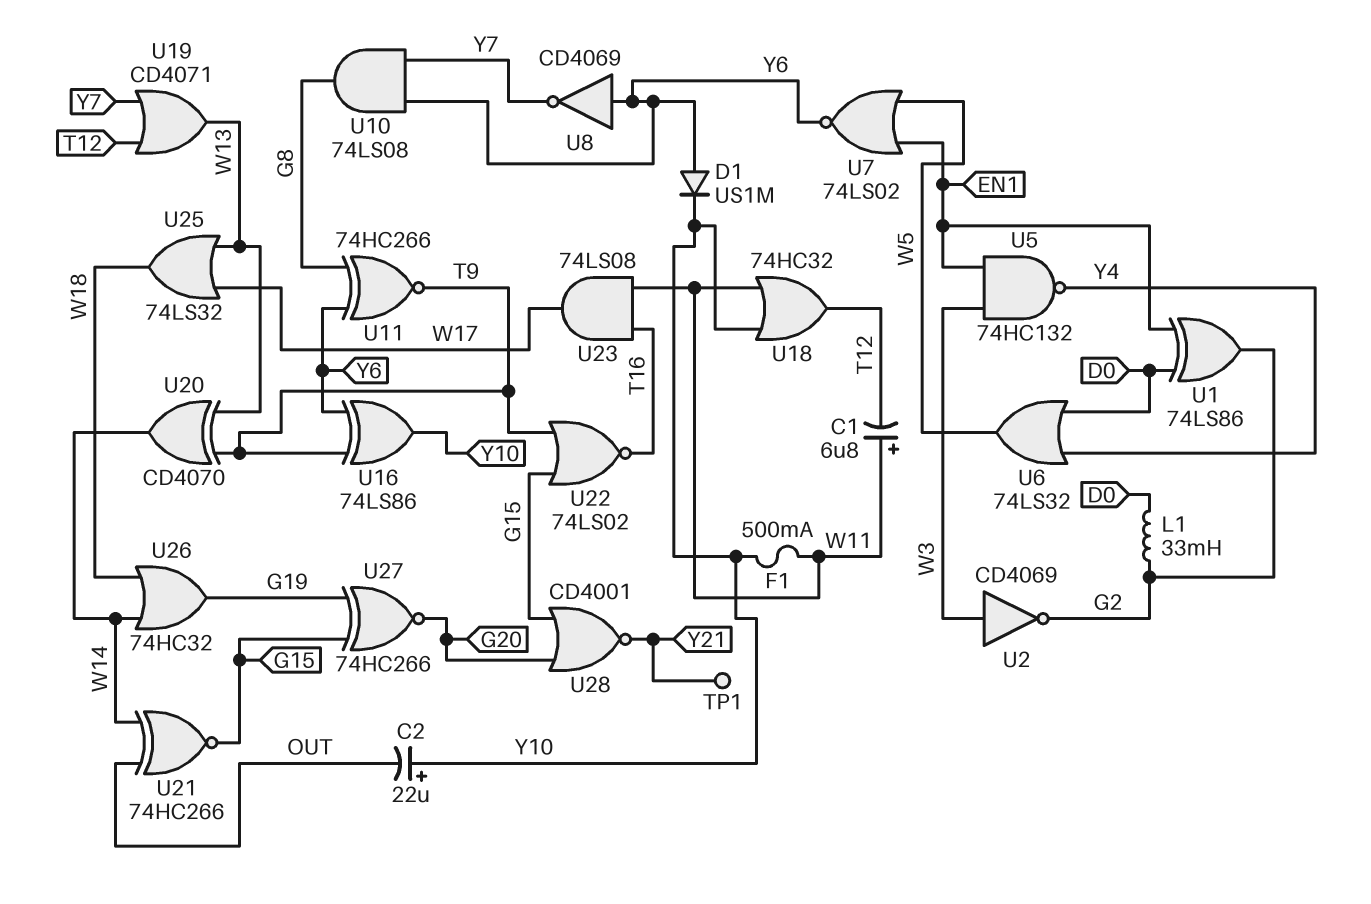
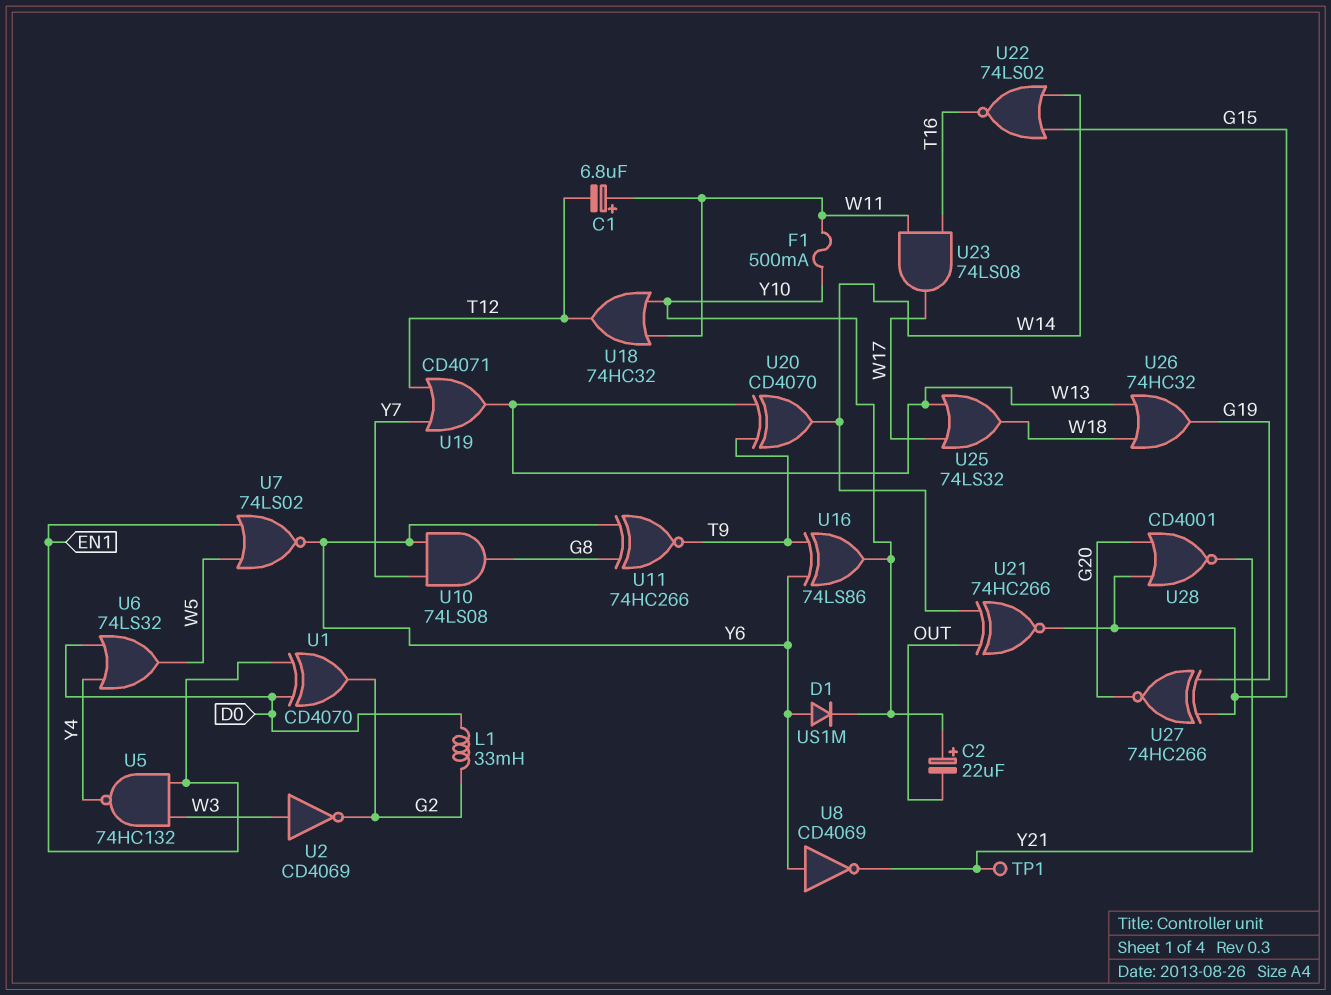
U1: XOR 74LS86 (in D0, in EN1, out G2) -> XOR CD4070 (in D0, in EN1, out G2)
U8: NOT CD4069 (in Y6, out Y7) -> NOT CD4069 (in Y6, out Y21)
U22: NOR 74LS02 (in G15, in T9, out T16) -> NOR 74LS02 (in G15, in W14, out T16)
U26: OR 74HC32 (in W14, in W18, out G19) -> OR 74HC32 (in W13, in W18, out G19)

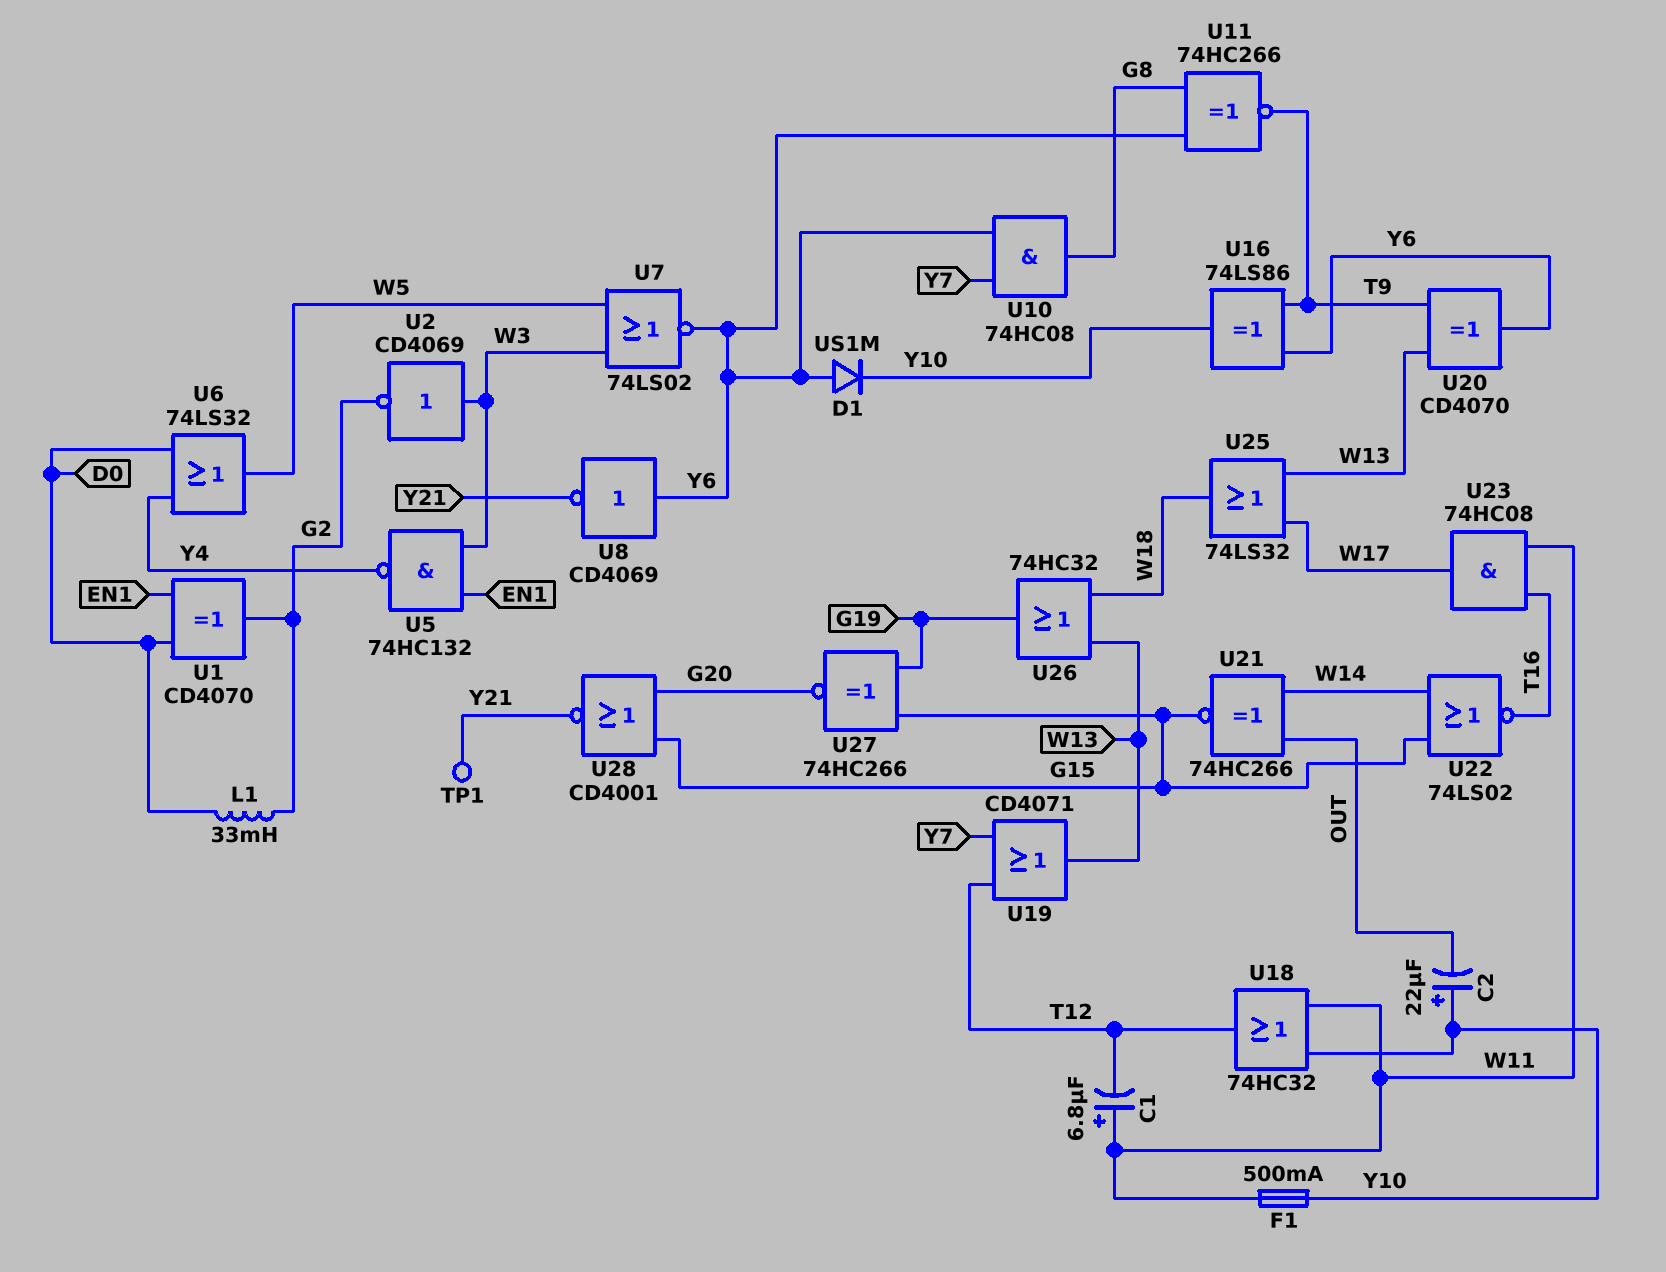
U7: NOR 74LS02 (in EN1, in W5, out Y6) -> NOR 74LS02 (in W3, in W5, out Y6)
U10: AND 74LS08 (in Y6, in Y7, out G8) -> AND 74HC08 (in Y6, in Y7, out G8)
U20: XOR CD4070 (in T9, in W13, out W14) -> XOR CD4070 (in T9, in W13, out Y6)
U23: AND 74LS08 (in T16, in W11, out W17) -> AND 74HC08 (in T16, in W11, out W17)

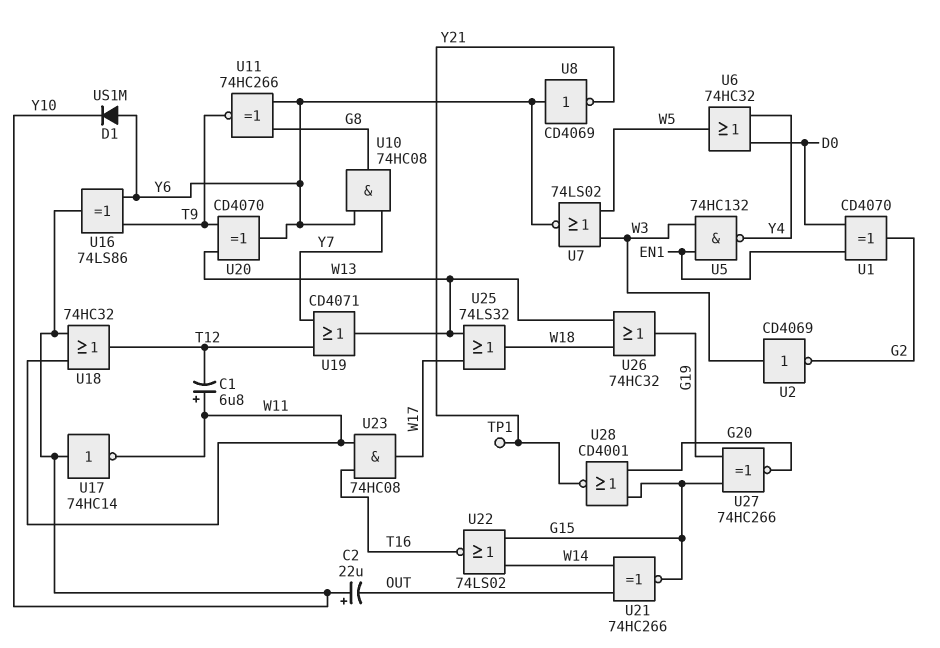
F1: 500mA (W11, Y10) -> none
L1: 33mH (D0, G2) -> none
U6: OR 74LS32 (in D0, in Y4, out W5) -> OR 74HC32 (in D0, in Y4, out W5)
U17: none -> NOT 74HC14 (in Y10, out W11)

